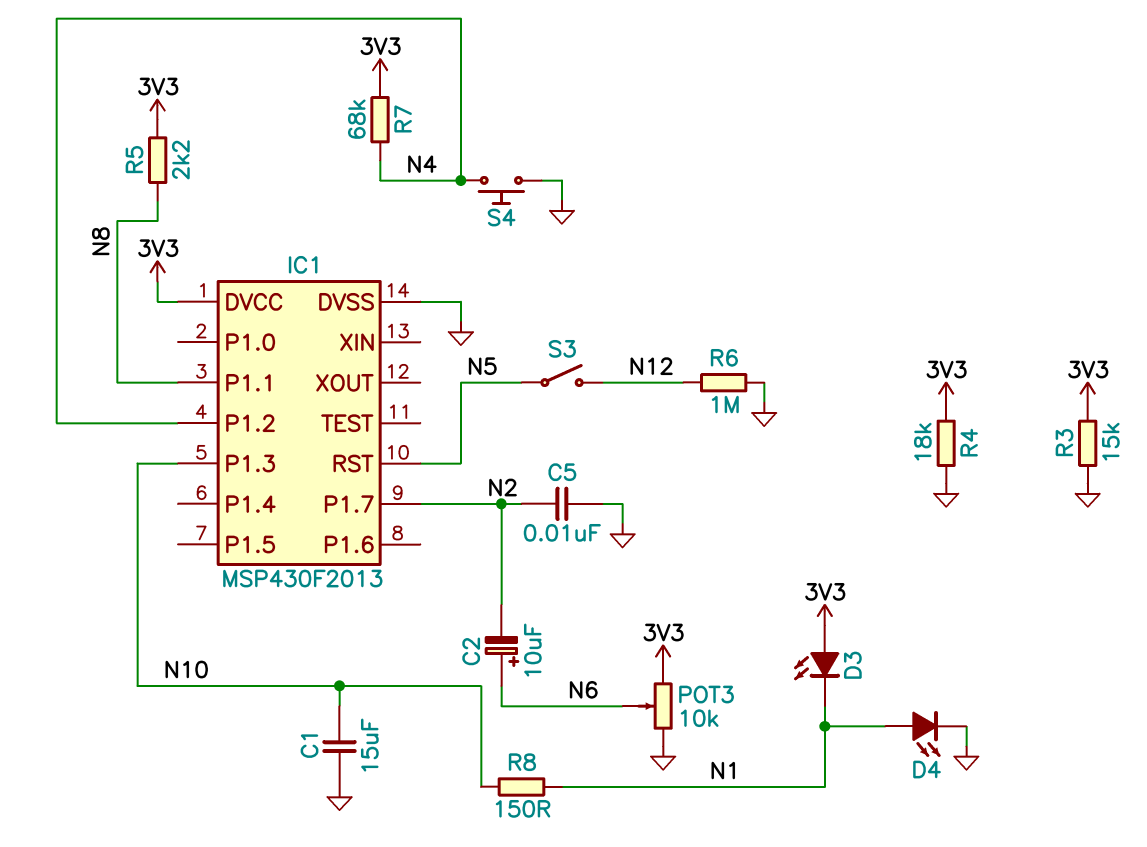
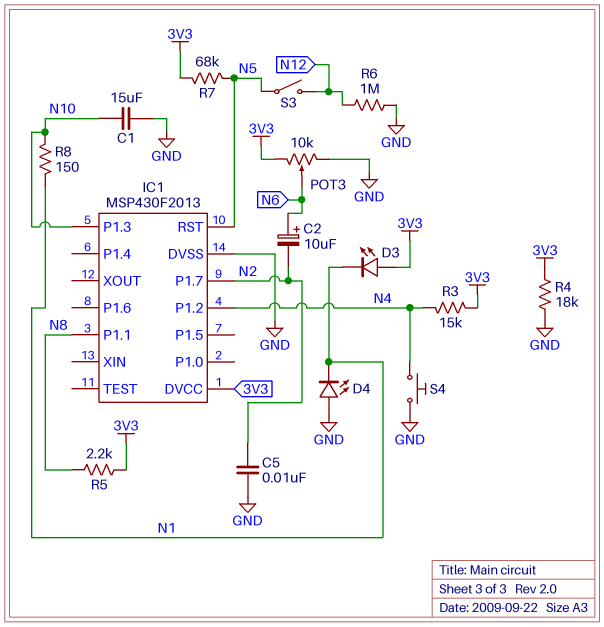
D4: LED (A N1, K GND) -> LED (A GND, K N1)
R3: 15k (3V3, GND) -> 15k (3V3, N4)
R7: 68k (3V3, N4) -> 68k (3V3, N5)

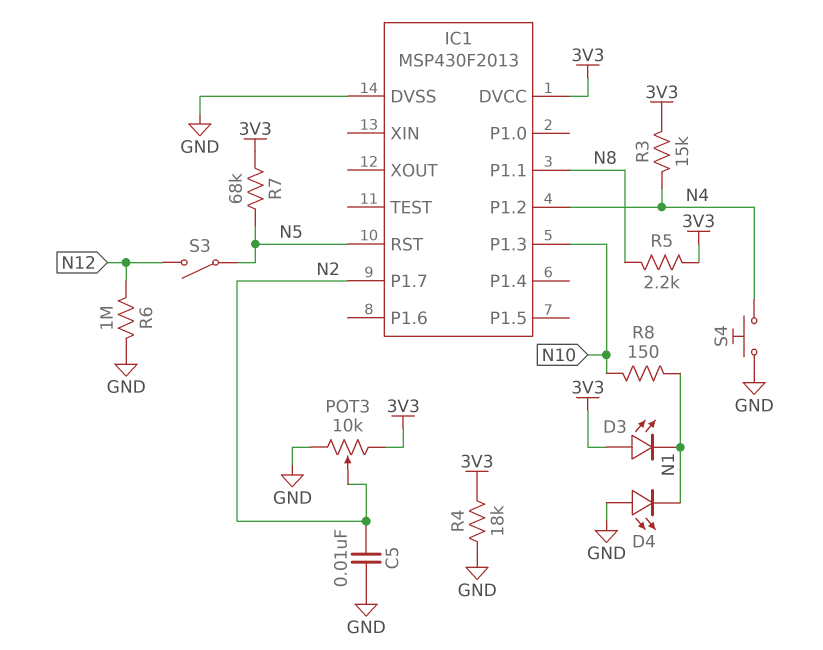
C1: 15uF (GND, N10) -> none
C2: 10uF (plus N6, minus N2) -> none
POT3: 10k (3V3, GND, wiper N6) -> 10k (3V3, GND, wiper N2)

